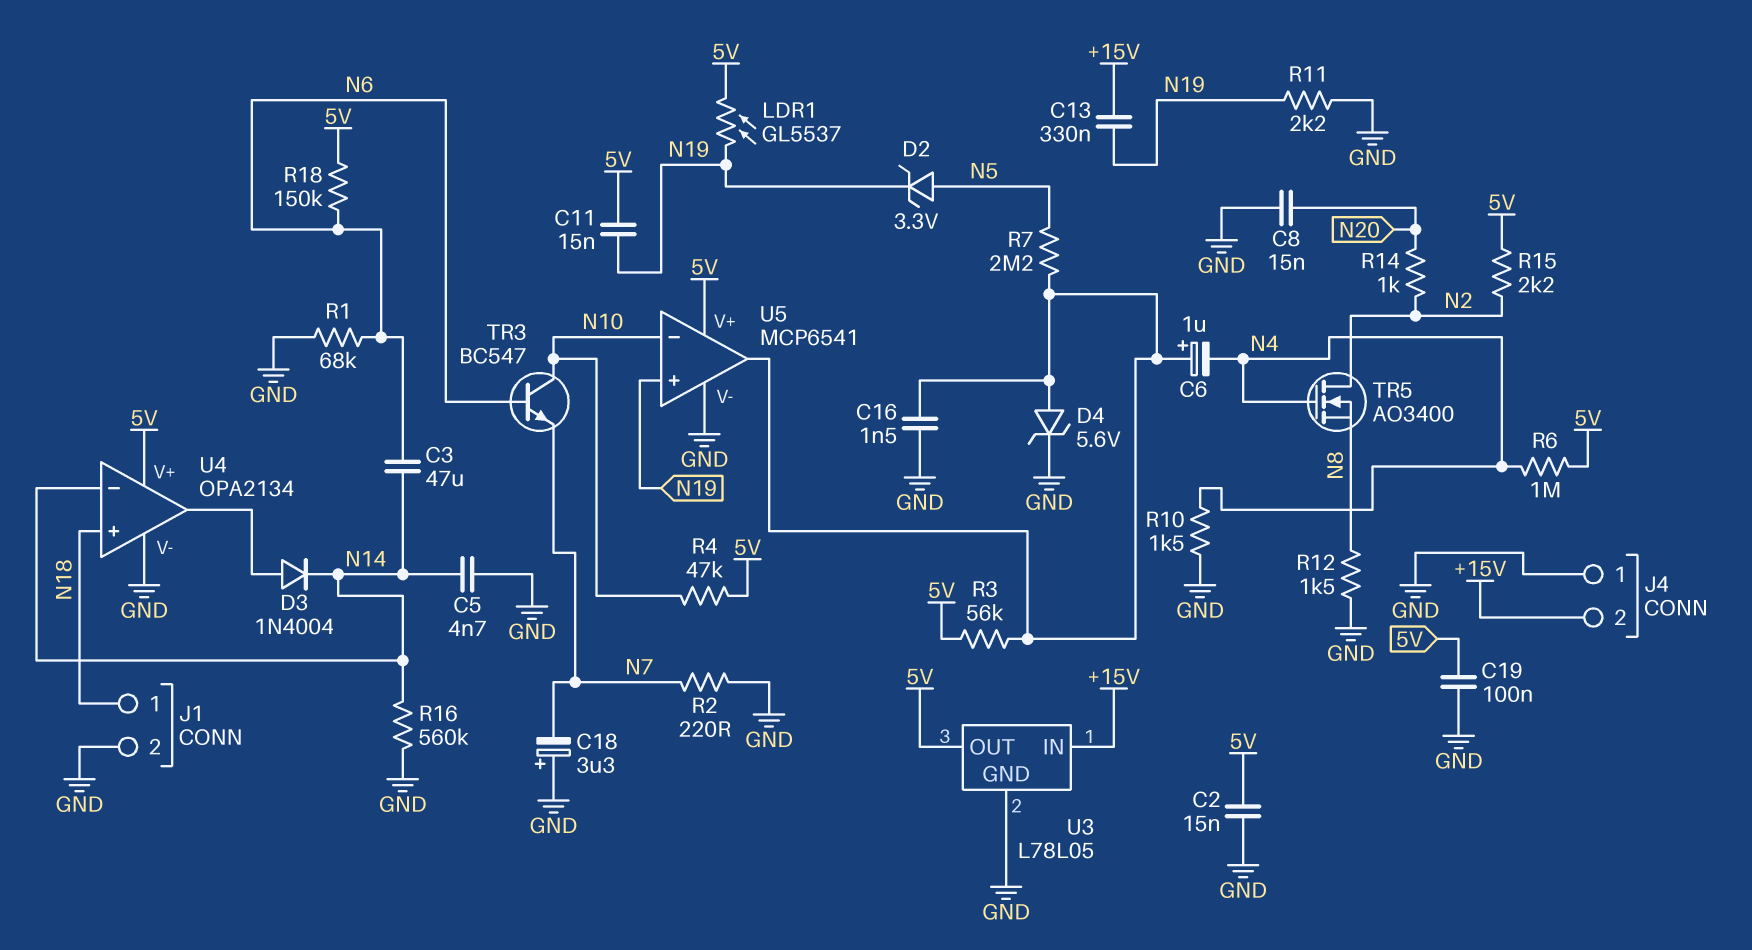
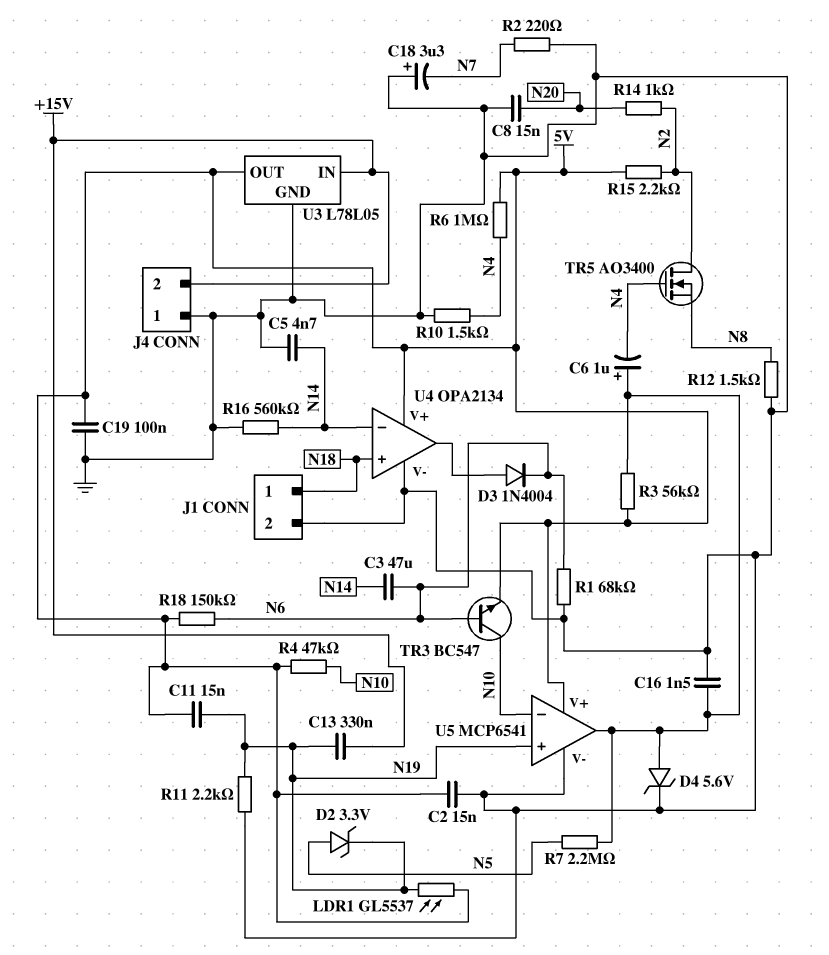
D3: diode 1N4004 (A U4/out, K N14) -> diode 1N4004 (A U4/out, K N6)
TR3: NPN BC547 (B N6, C N10, E N7) -> NPN BC547 (B N6, C N10, E 5V)

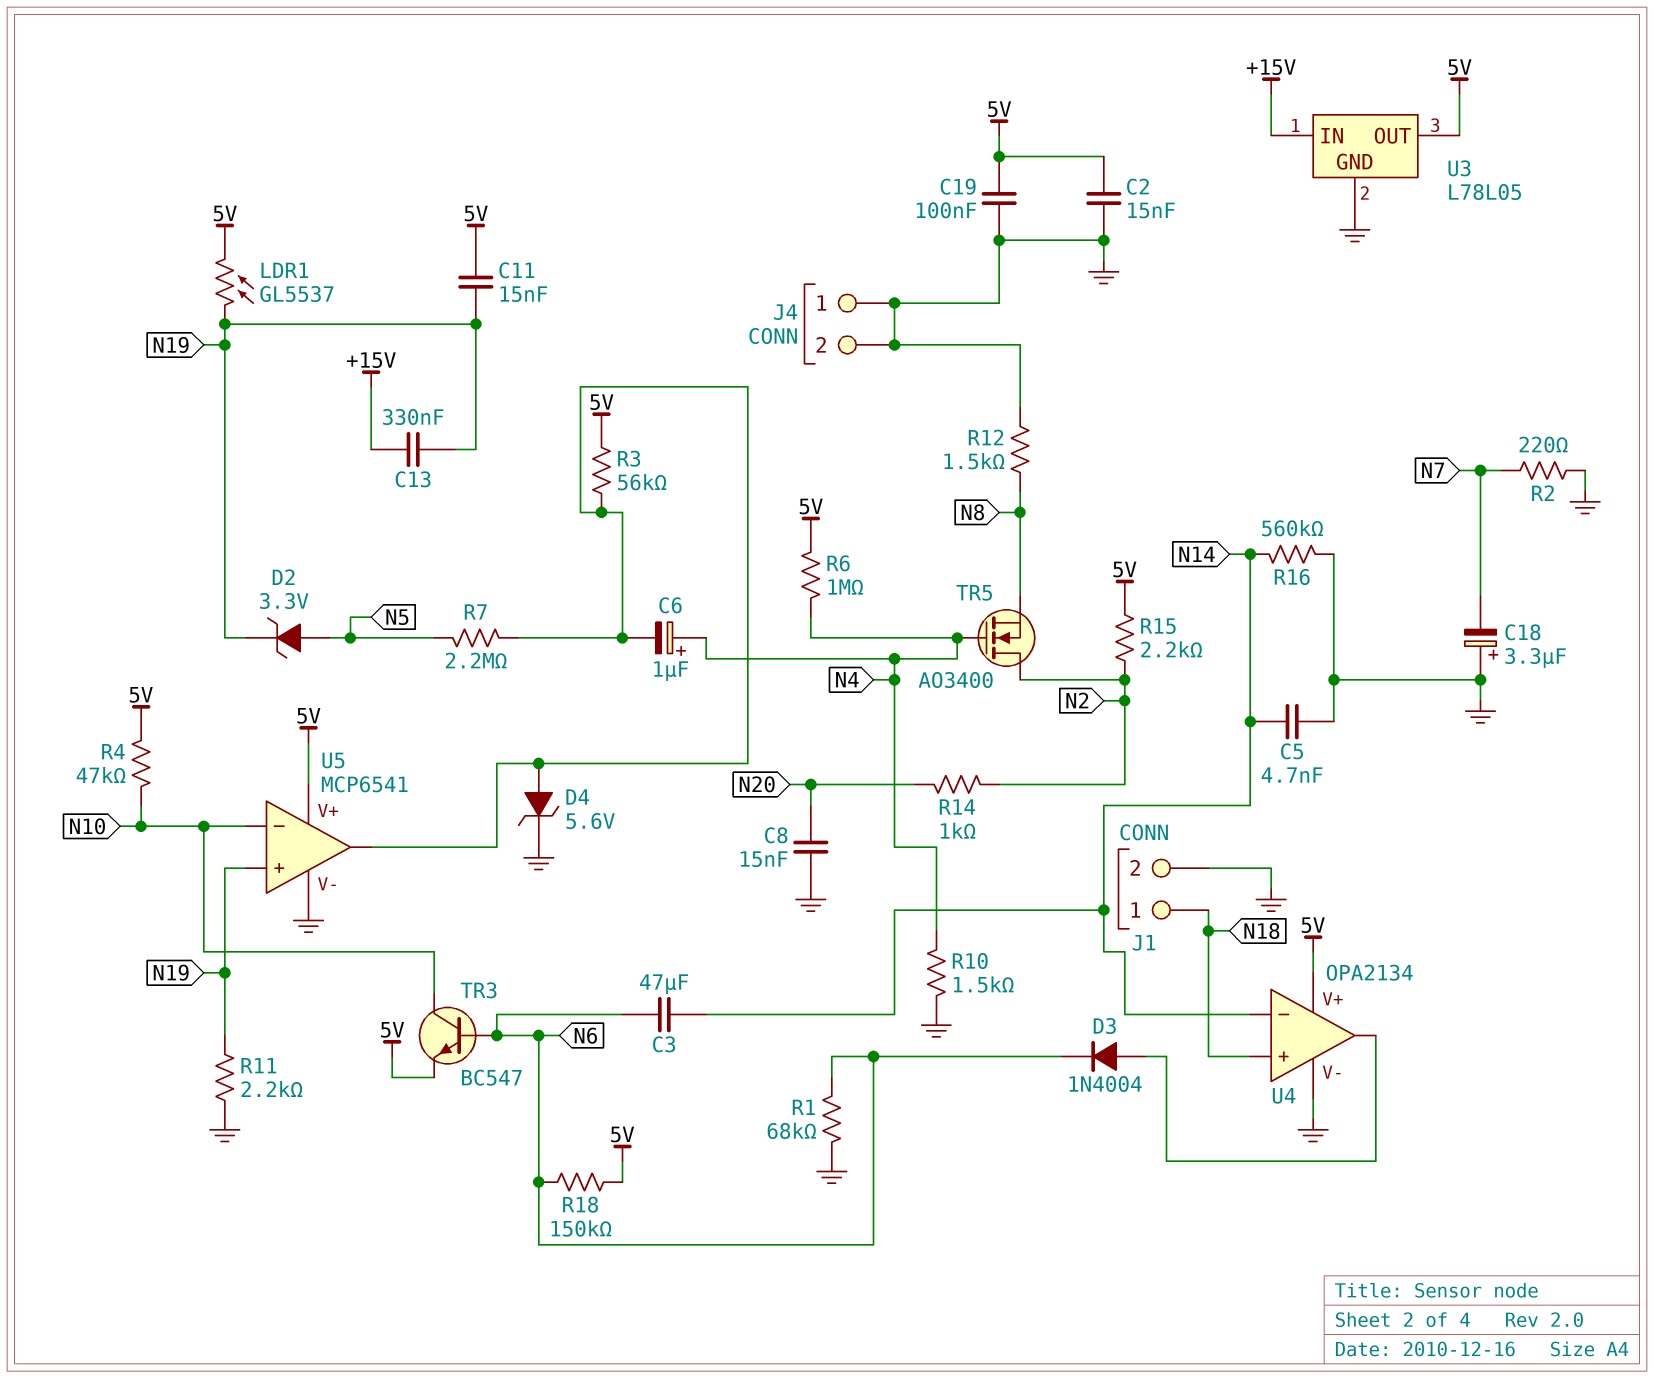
C6: 1uF (plus U5/out, minus N4) -> 1uF (plus N4, minus U5/out)
C16: 1.5nF (GND, U5/out) -> none
J4 pin 2: +15V -> GND

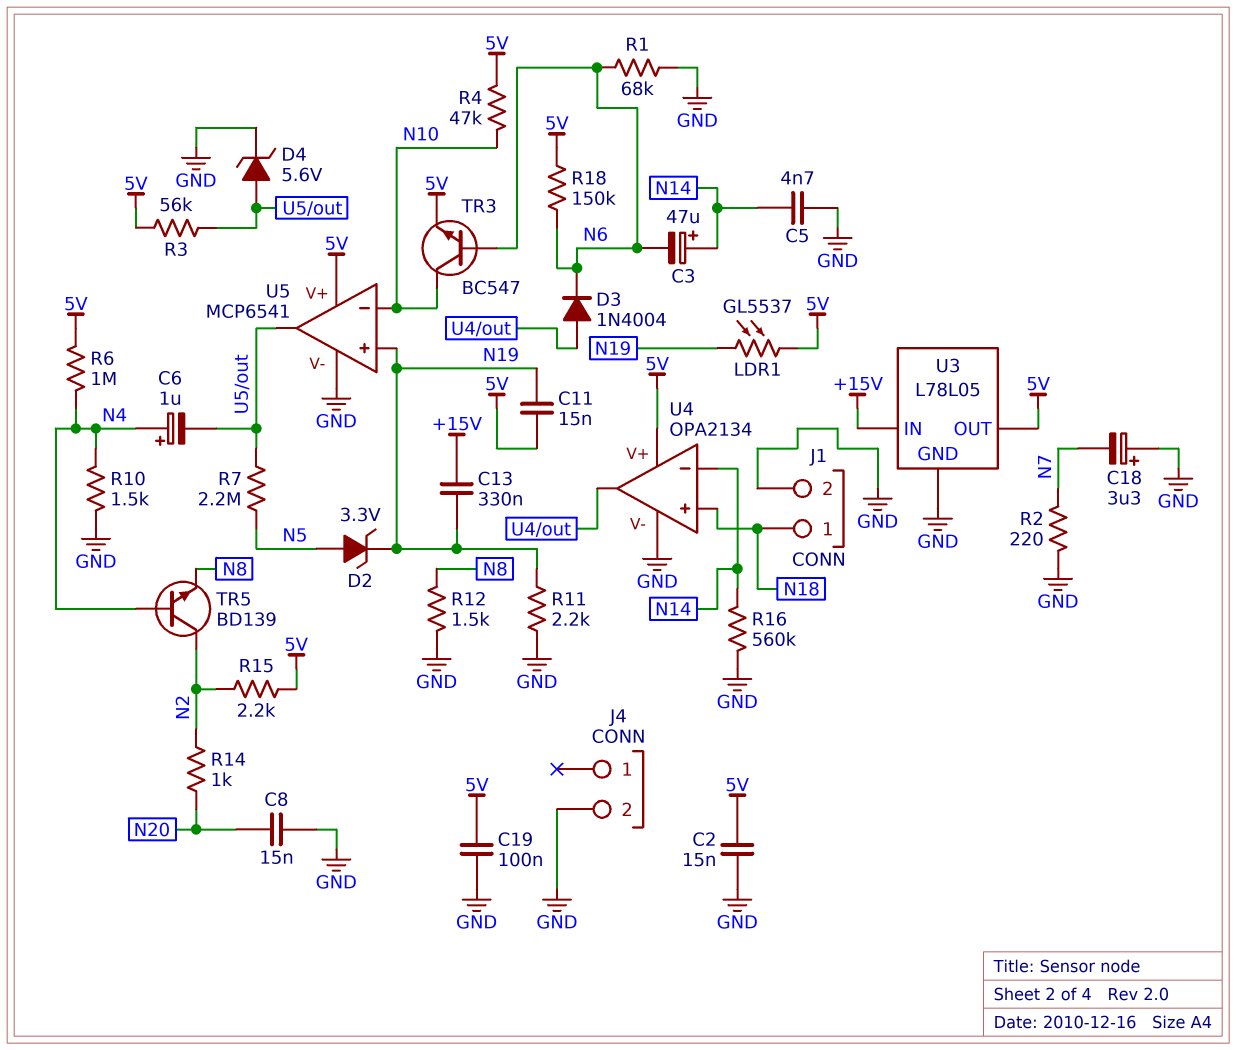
C3: 47uF (N6, N14) -> 47uF (plus N14, minus N6)
J4 pin 1: GND -> none
TR5: NMOS AO3400 (G N4, D N2, S N8) -> NPN BD139 (B N4, C N2, E N8)

